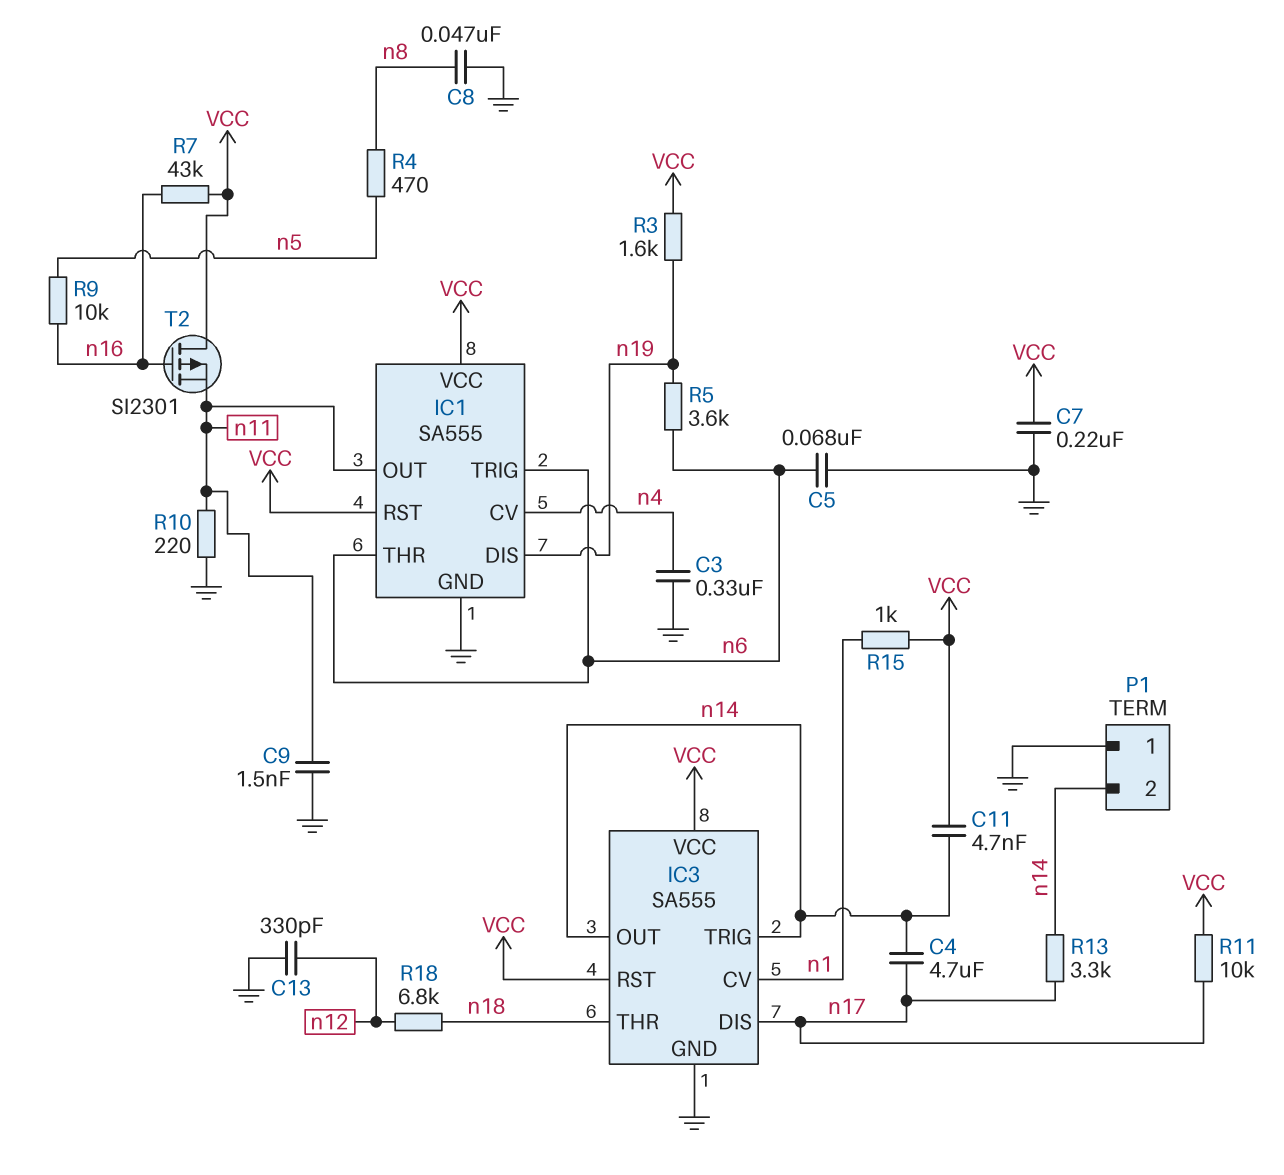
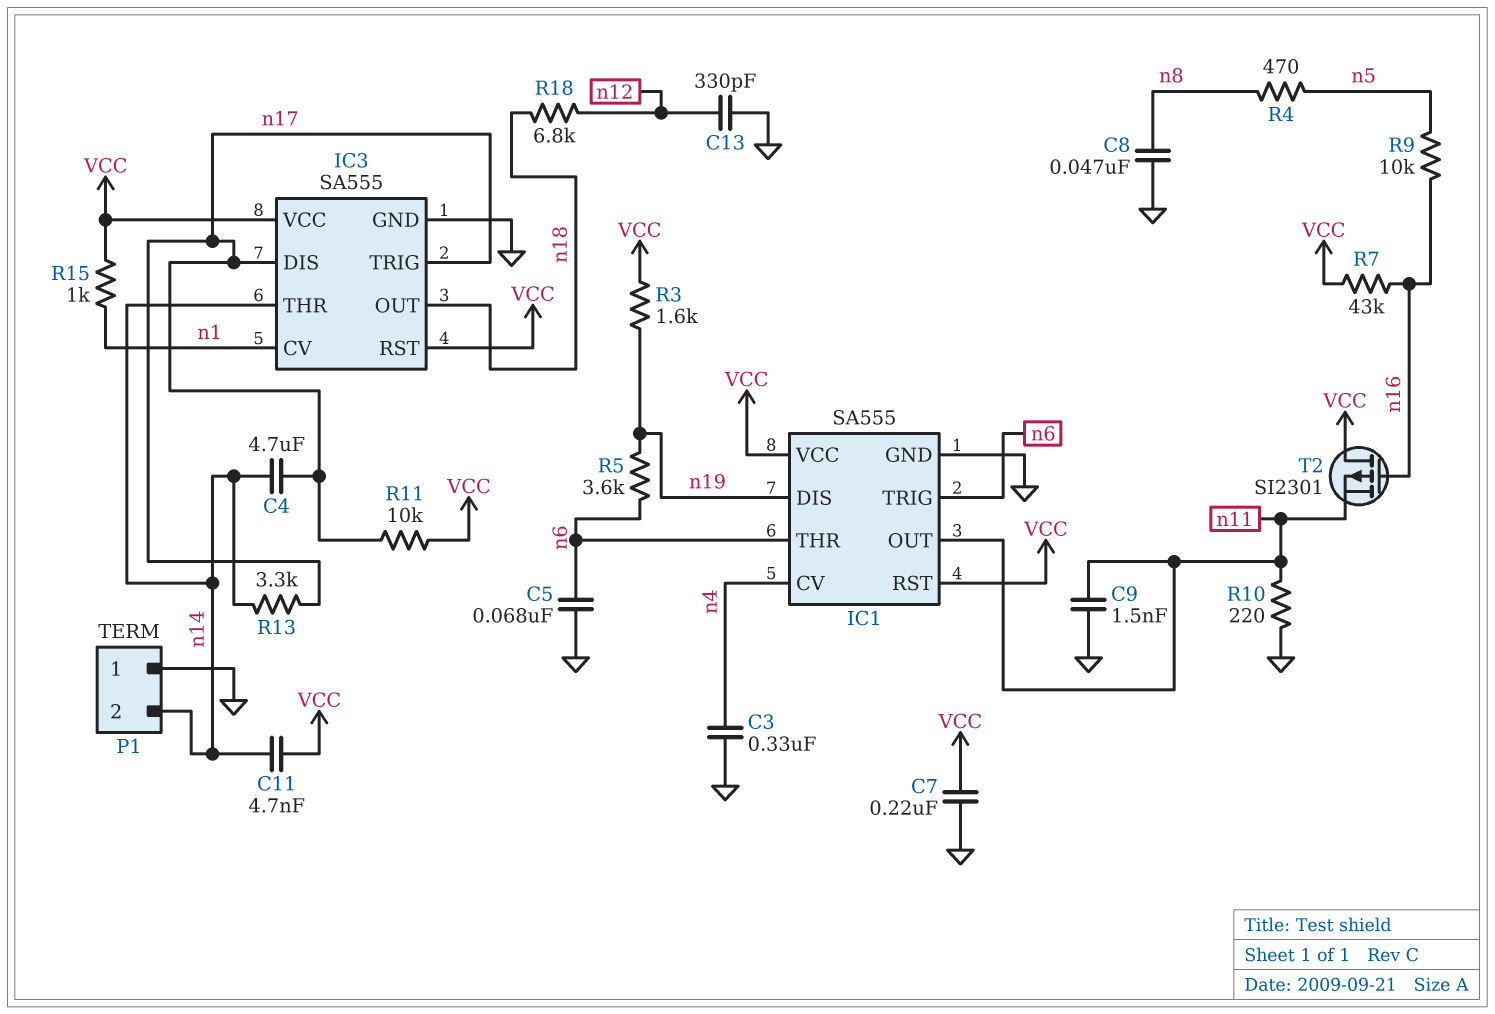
IC3 pin OUT: n14 -> n18
IC3 pin THR: n18 -> n14
IC3 pin TRIG: n14 -> n17

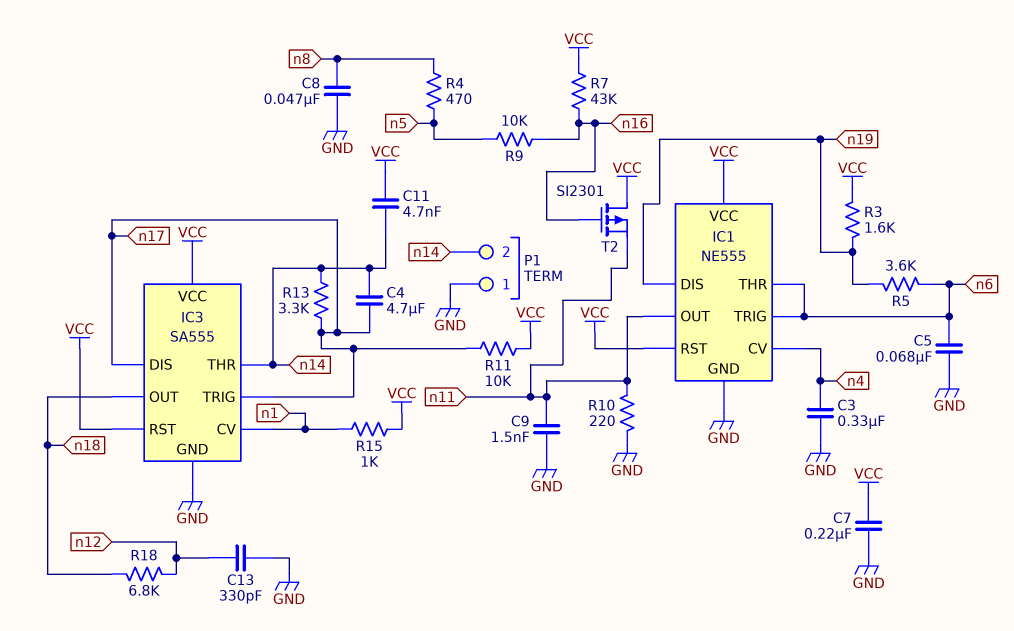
IC1: SA555 -> NE555

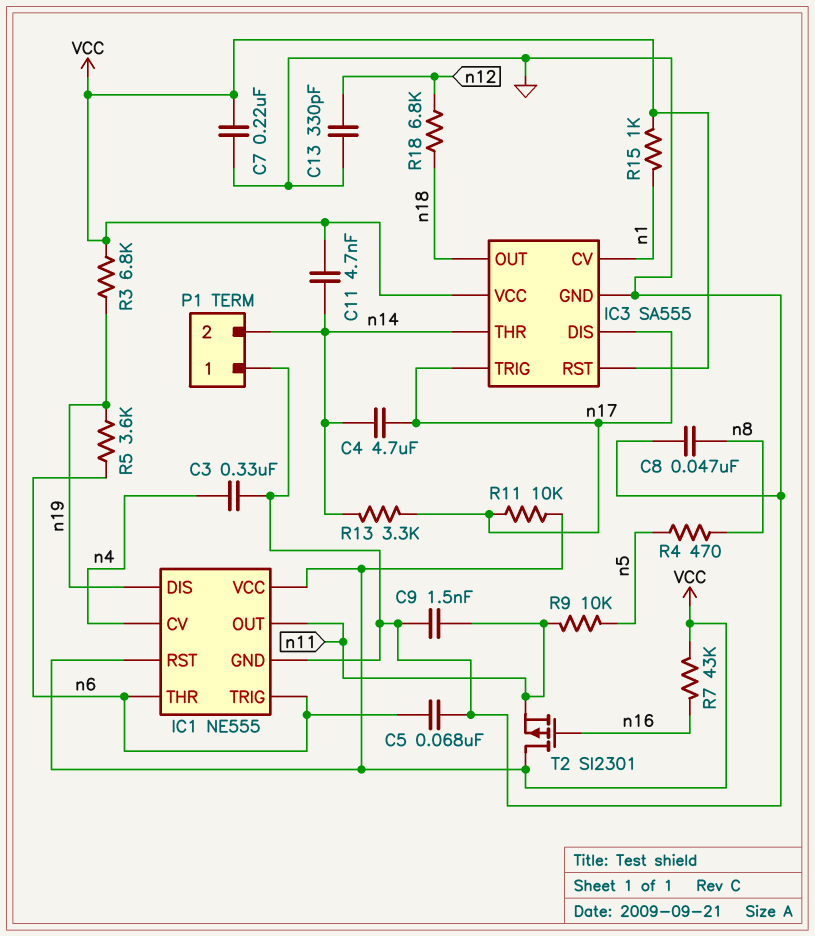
R3: 1.6k (VCC, n19) -> 6.8k (VCC, n19)
R9: 10k (n5, n16) -> 10k (n5, n11)
R10: 220 (GND, n11) -> none

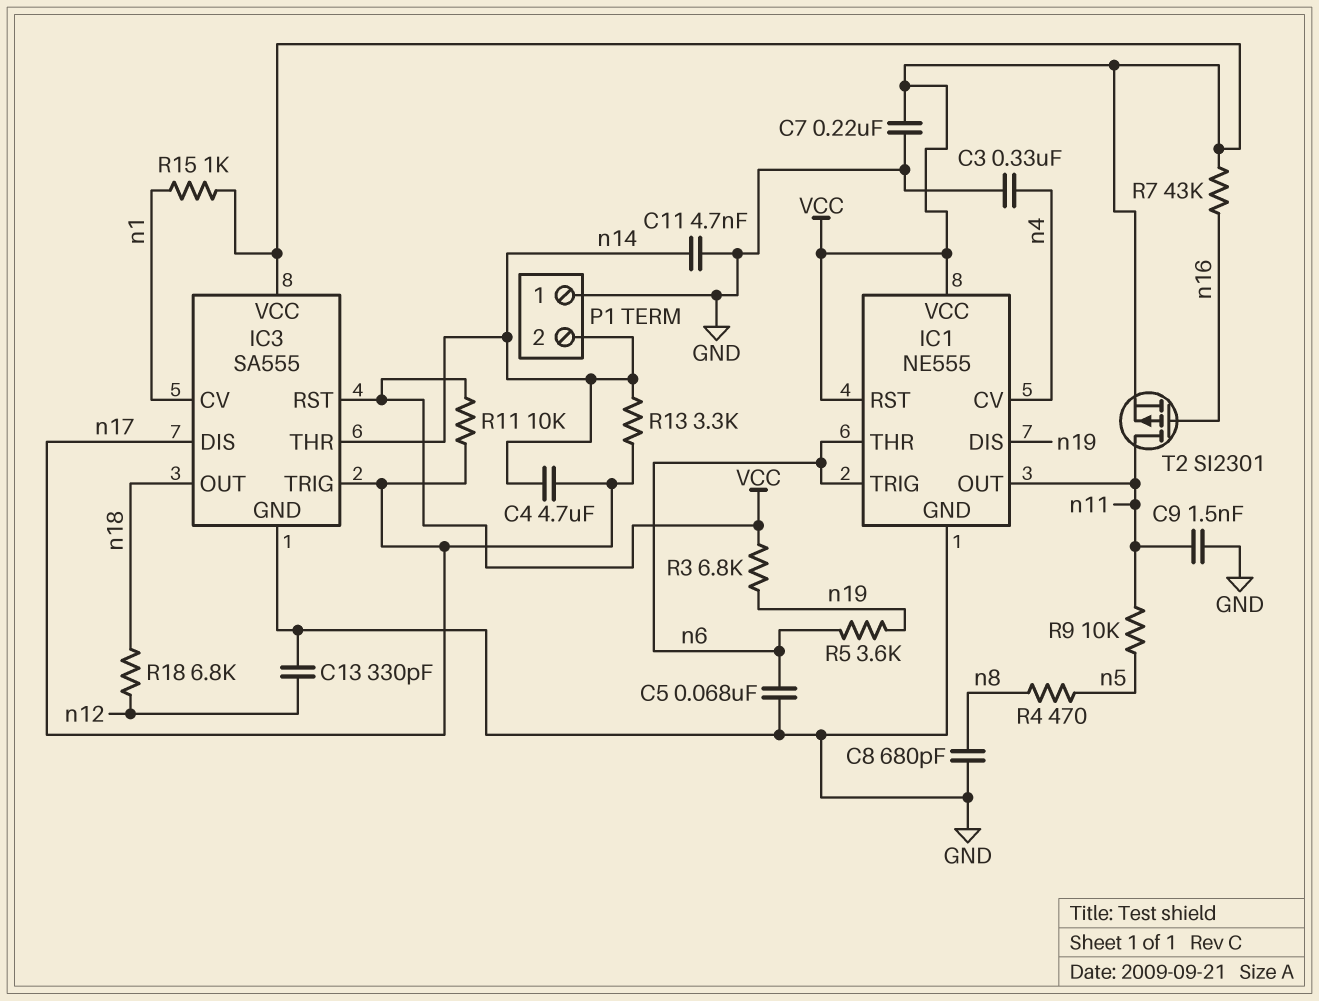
C8: 47nF (GND, n8) -> 680pF (GND, n8)
C11: 4.7nF (VCC, n14) -> 4.7nF (GND, n14)
T2: PMOS SI2301 (G n16, D VCC, S n11) -> PMOS SI2301 (G n16, D n11, S VCC)

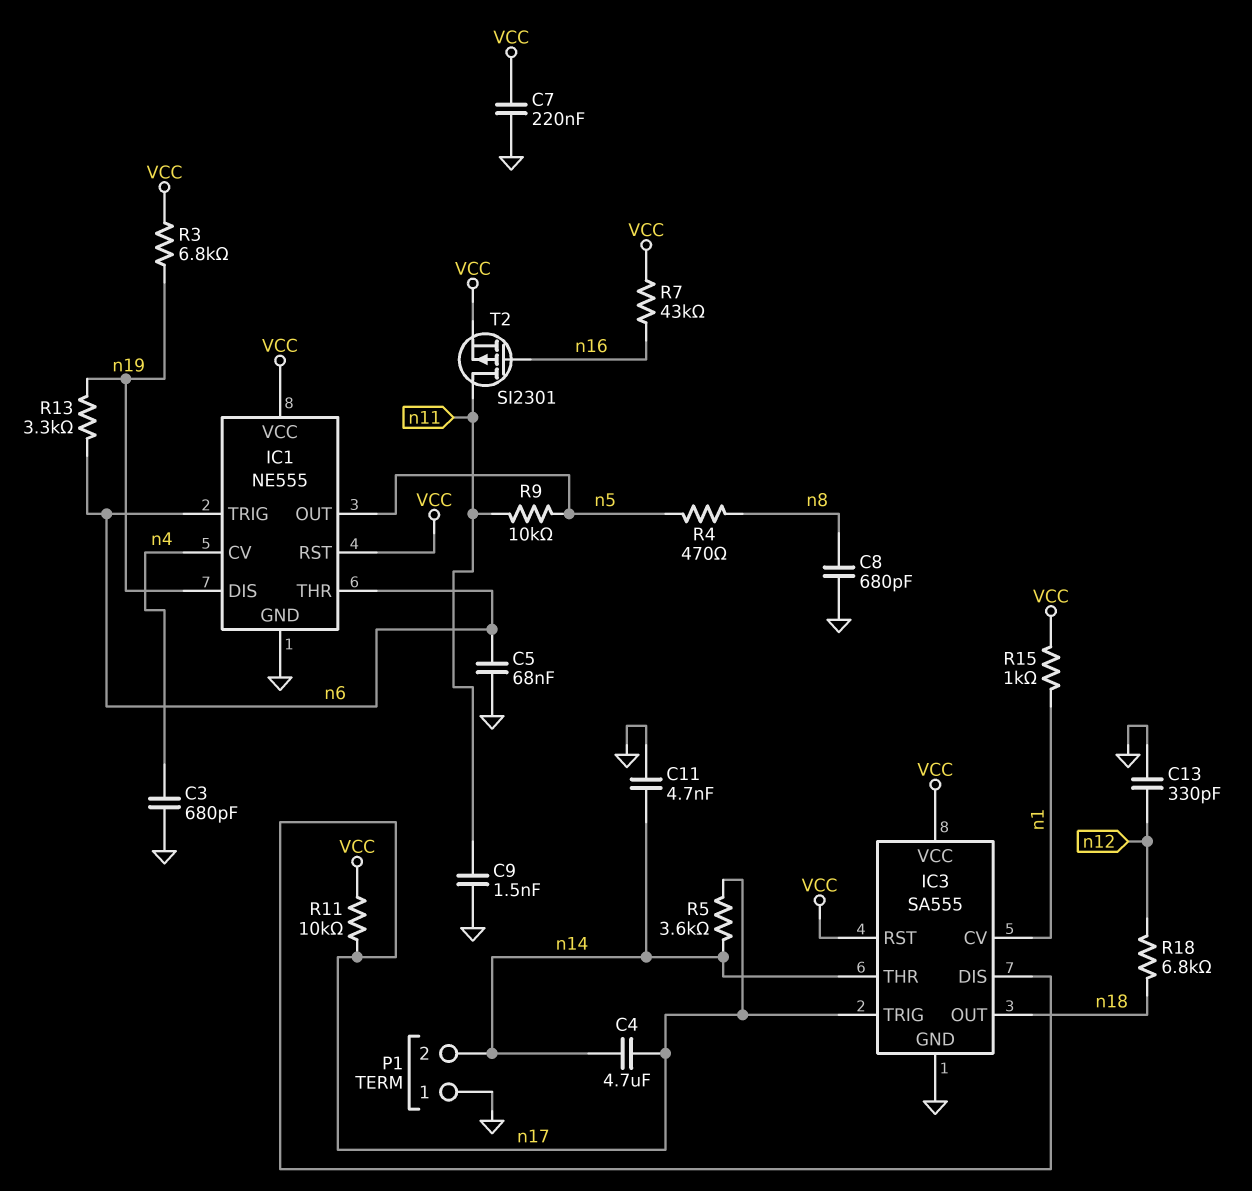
C3: 330nF (GND, n4) -> 680pF (GND, n4)
IC1 pin OUT: n11 -> n5
R5: 3.6k (n6, n19) -> 3.6k (n14, n17)
R13: 3.3k (n14, n17) -> 3.3k (n6, n19)

